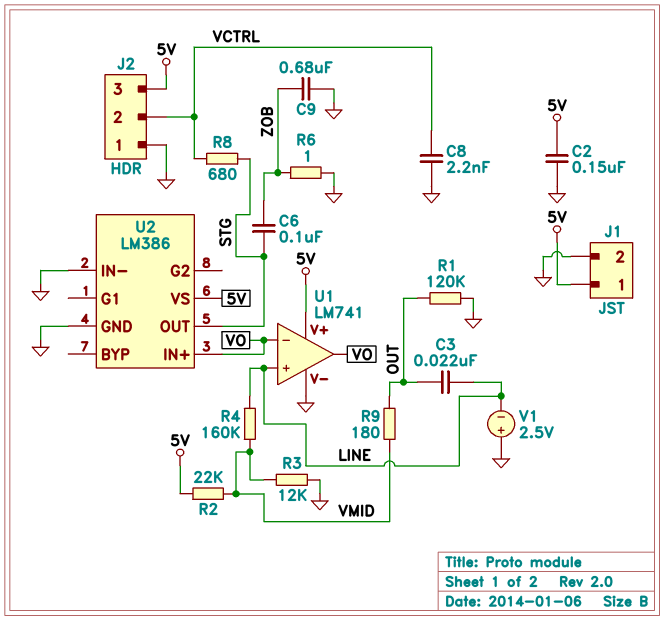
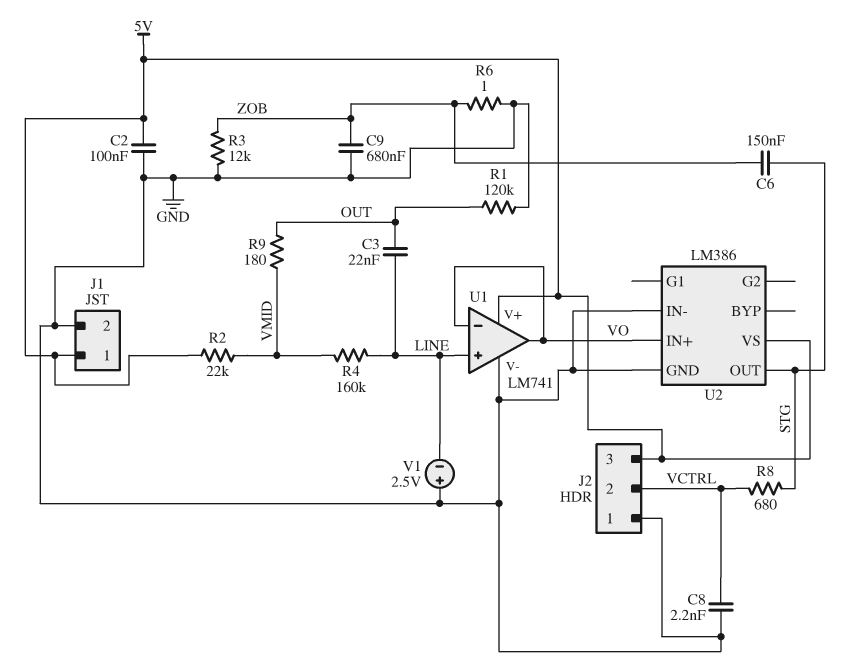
C2: 150nF (5V, GND) -> 100nF (5V, GND)
C6: 100nF (STG, ZOB) -> 150nF (STG, ZOB)
R3: 12k (GND, VMID) -> 12k (GND, ZOB)

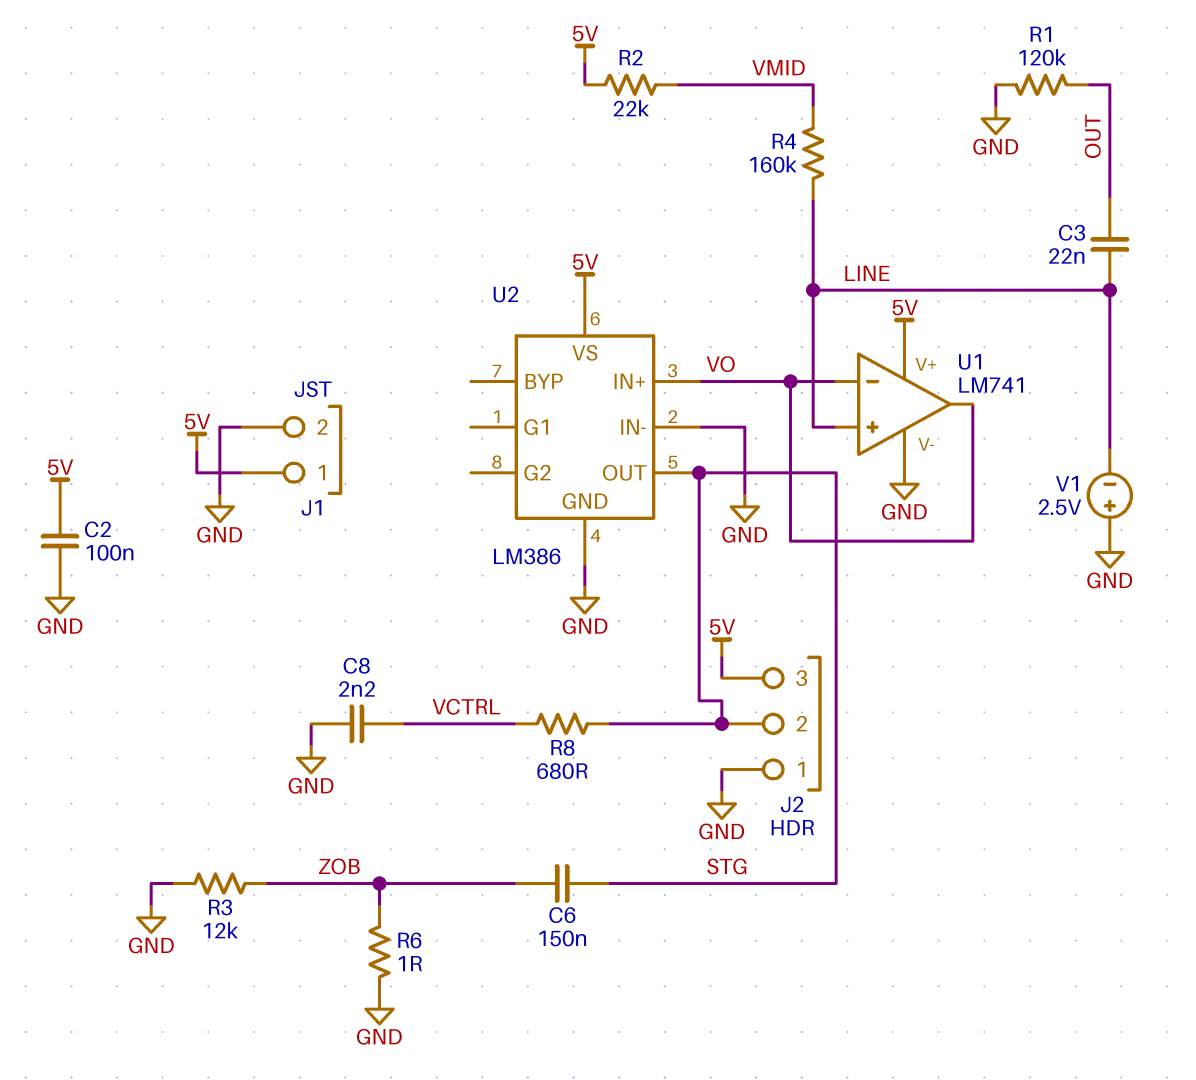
C9: 680nF (GND, ZOB) -> none
J2 pin 2: VCTRL -> STG
R9: 180 (OUT, VMID) -> none

